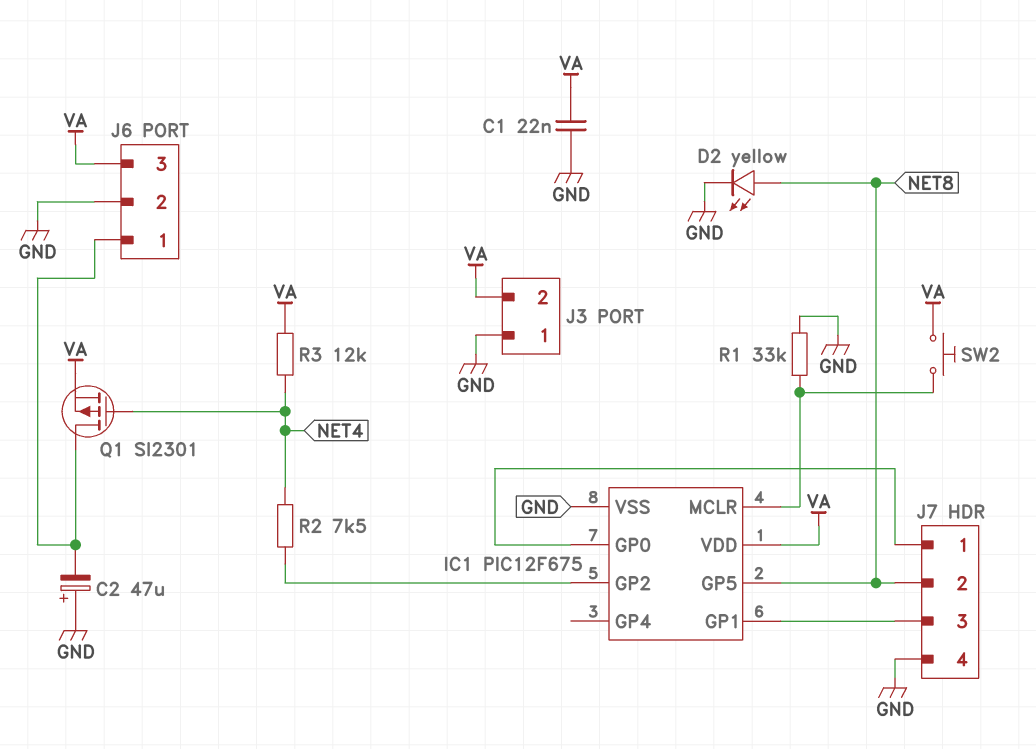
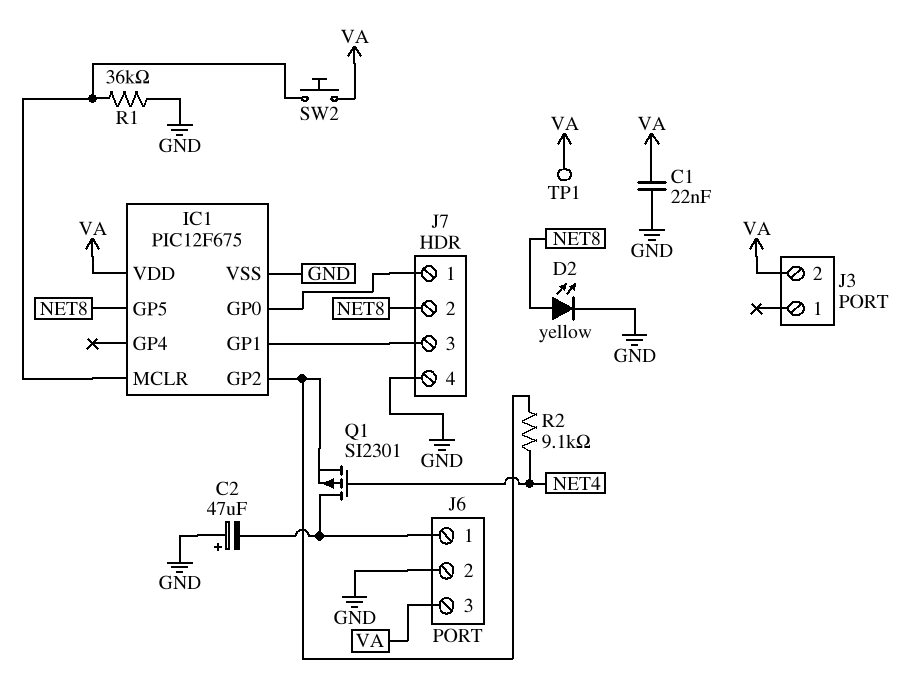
J3 pin 1: GND -> none
Q1: PMOS SI2301 (G NET4, D J6/1, S VA) -> PMOS SI2301 (G NET4, D J6/1, S IC1/GP2)
R1: 33k (GND, IC1/MCLR) -> 36k (GND, IC1/MCLR)
R2: 7.5k (IC1/GP2, NET4) -> 9.1k (IC1/GP2, NET4)
R3: 12k (NET4, VA) -> none
TP1: none -> test point (VA)

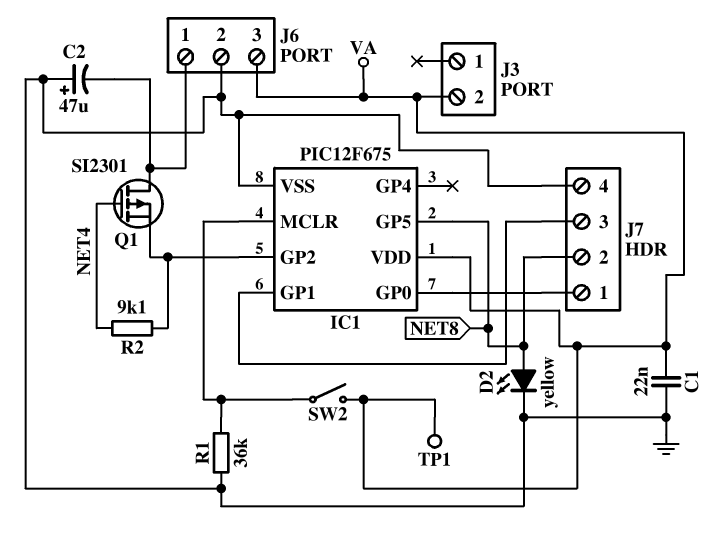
SW2: button (IC1/MCLR, VA) -> switch (IC1/MCLR, VA)

